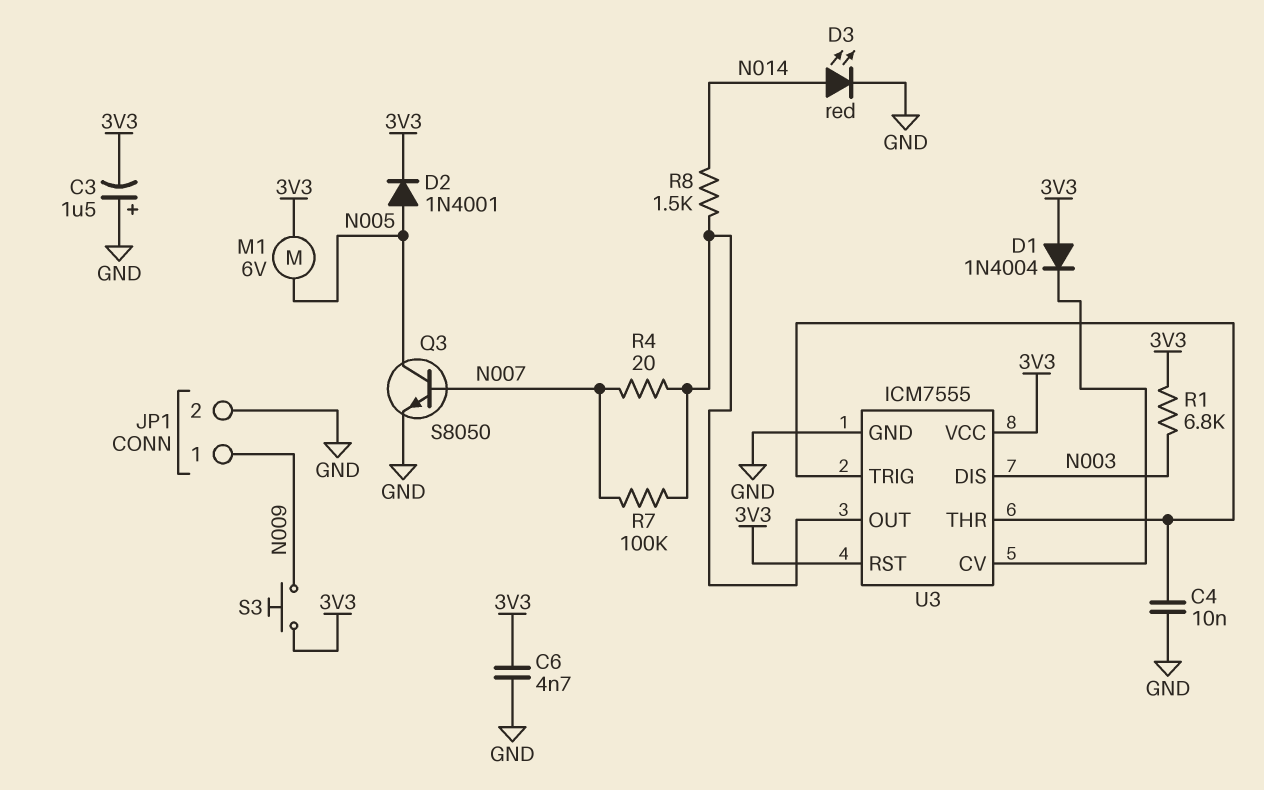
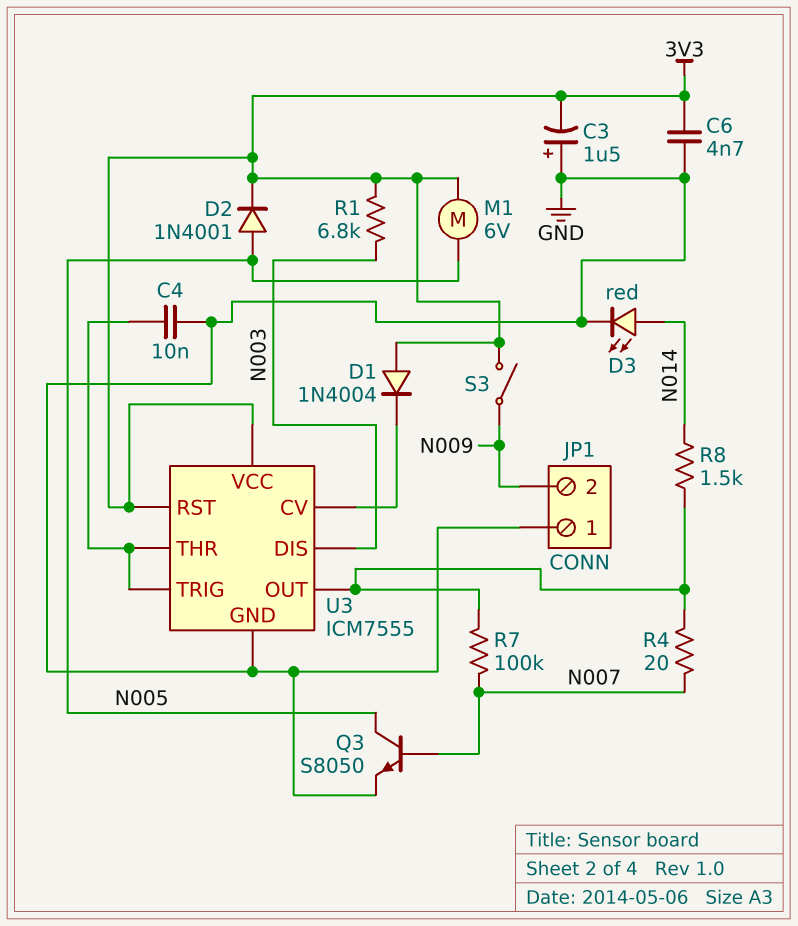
JP1 pin 1: N009 -> GND
JP1 pin 2: GND -> N009
S3: button (3V3, N009) -> switch (3V3, N009)

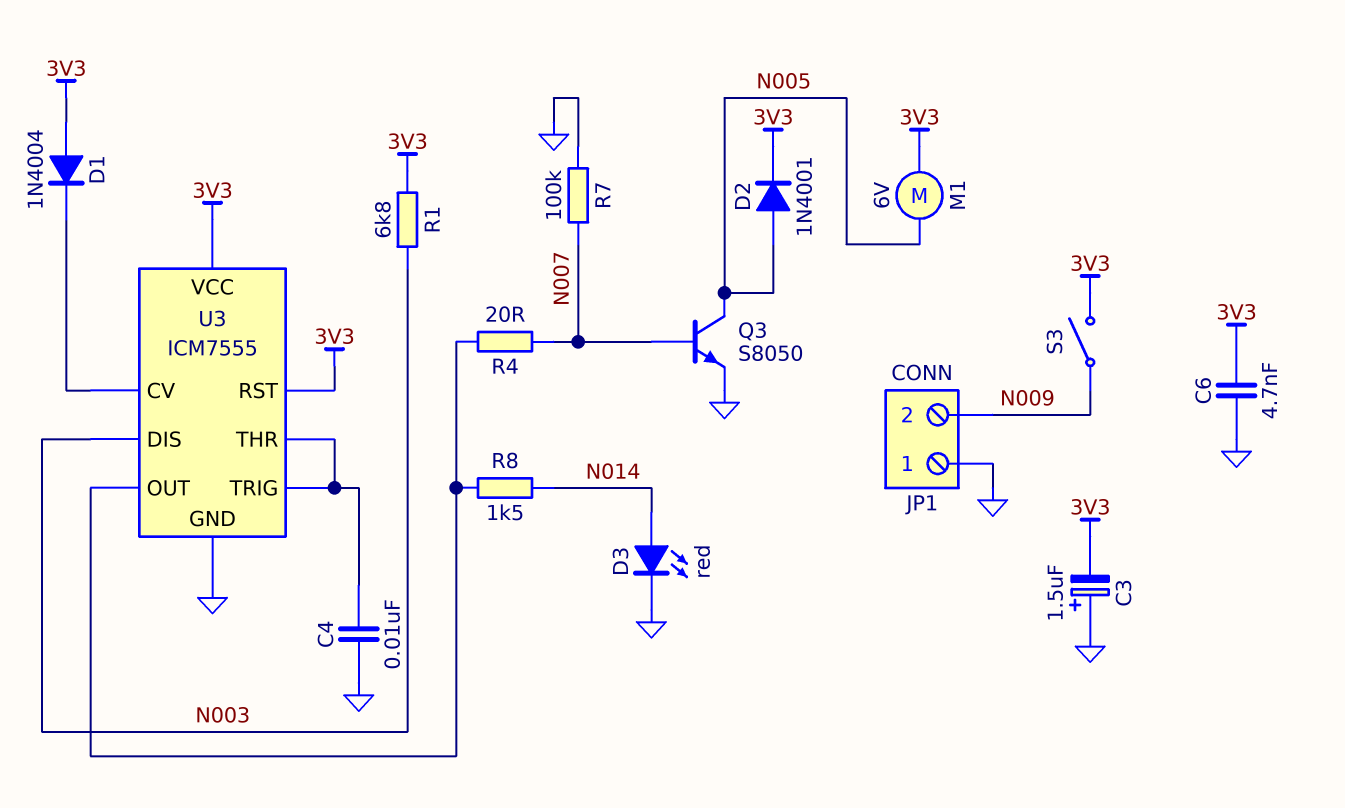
R7: 100k (N007, U3/OUT) -> 100k (GND, N007)

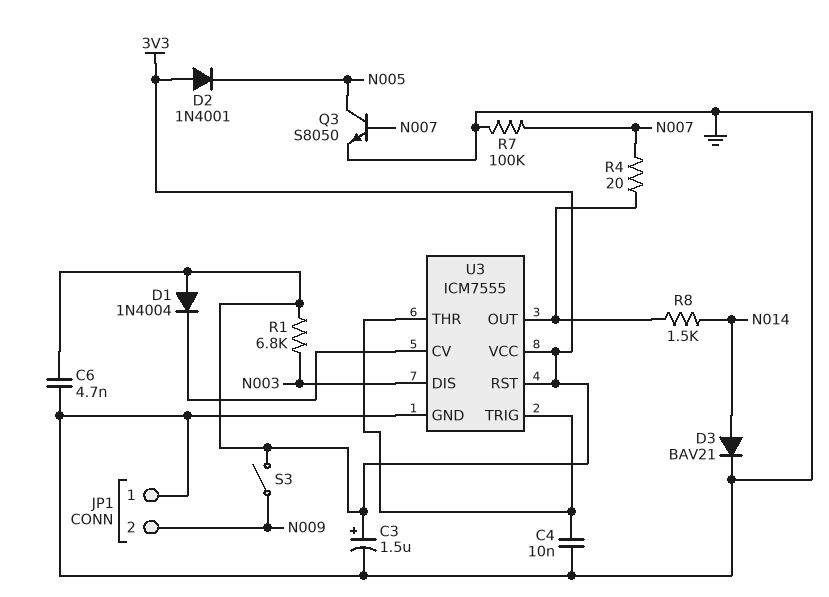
C3: 1.5uF (plus GND, minus 3V3) -> 1.5uF (plus 3V3, minus GND)
D2: diode 1N4001 (A N005, K 3V3) -> diode 1N4001 (A 3V3, K N005)
D3: LED red (A N014, K GND) -> diode BAV21 (A N014, K GND)
M1: motor 6V (3V3, N005) -> none

